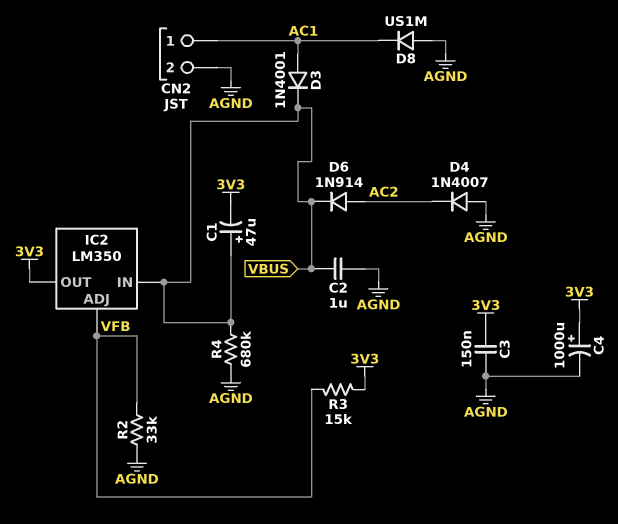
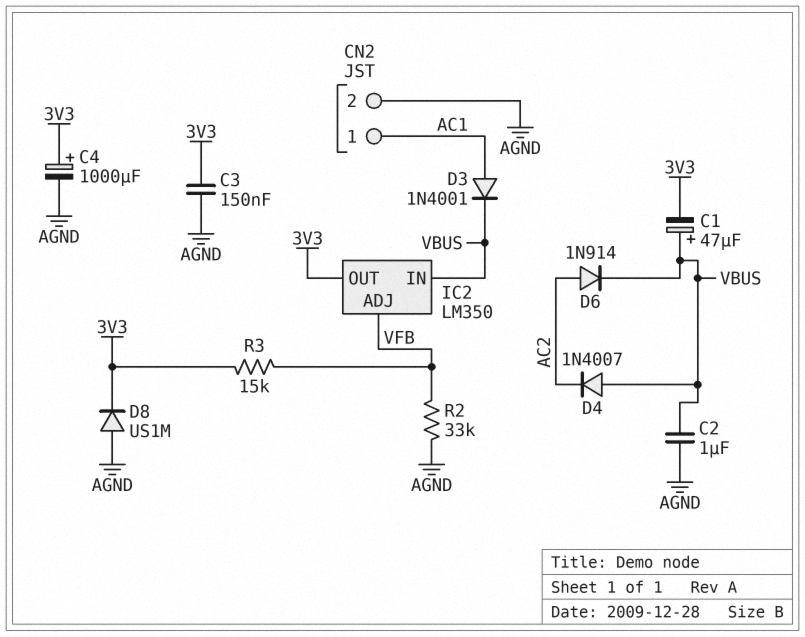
D4: diode 1N4007 (A AGND, K AC2) -> diode 1N4007 (A VBUS, K AC2)
D8: diode US1M (A AGND, K AC1) -> diode US1M (A AGND, K 3V3)
R4: 680k (AGND, VBUS) -> none

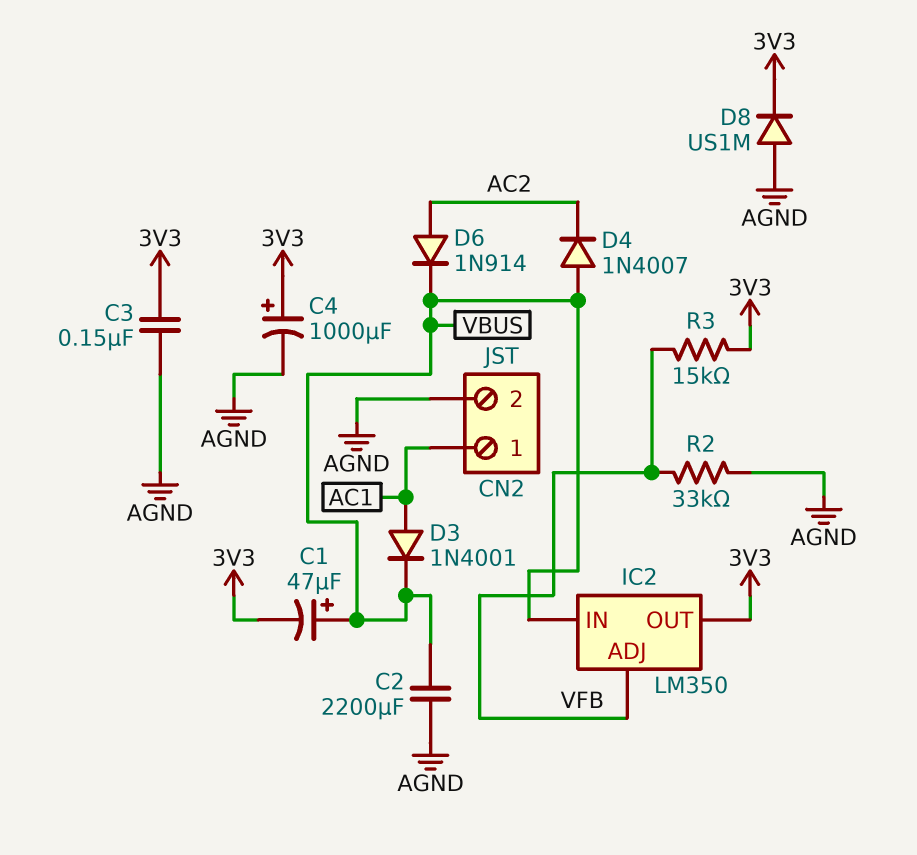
C2: 1uF (AGND, VBUS) -> 2200uF (AGND, VBUS)

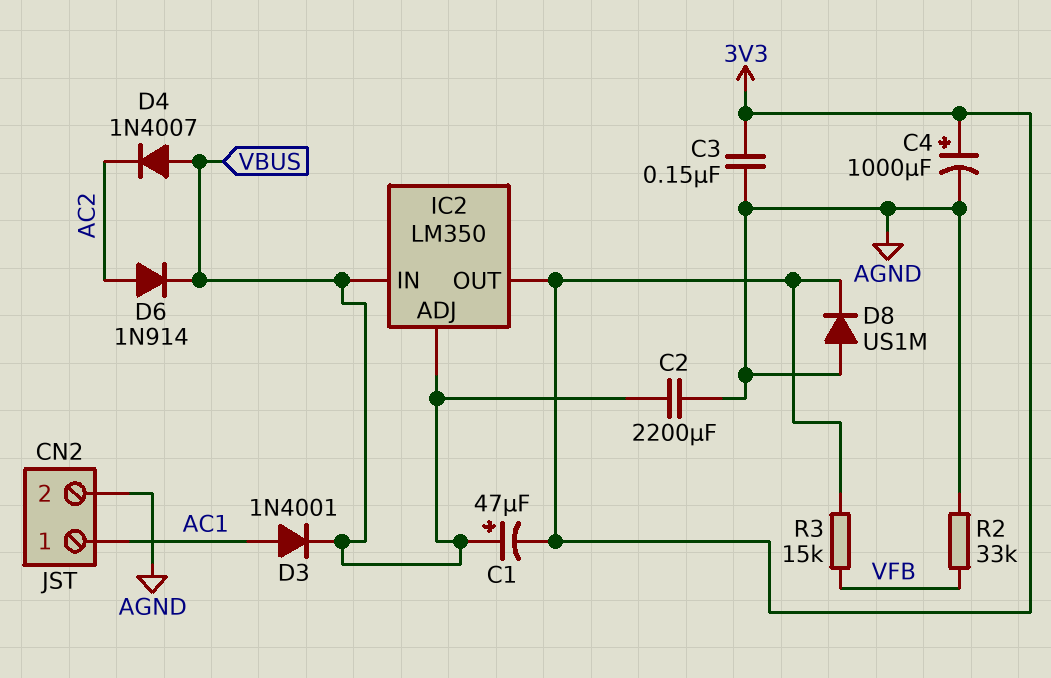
IC2 pin ADJ: VFB -> VBUS

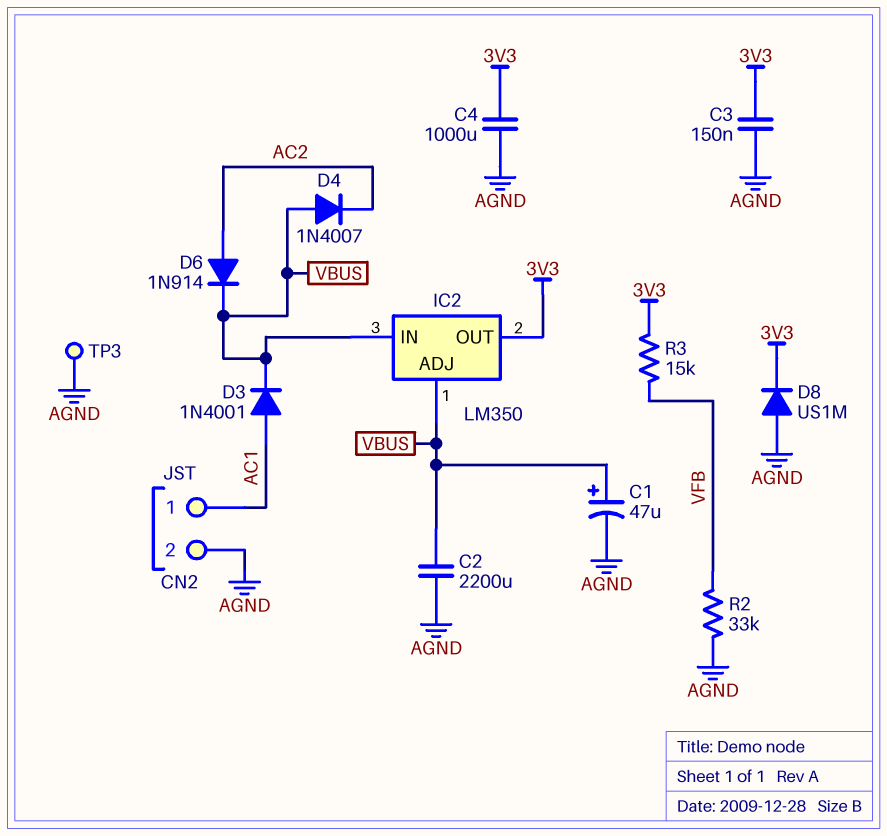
C1: 47uF (plus VBUS, minus 3V3) -> 47uF (plus VBUS, minus AGND)
C4: 1000uF (plus 3V3, minus AGND) -> 1000uF (3V3, AGND)
TP3: none -> test point (AGND)

